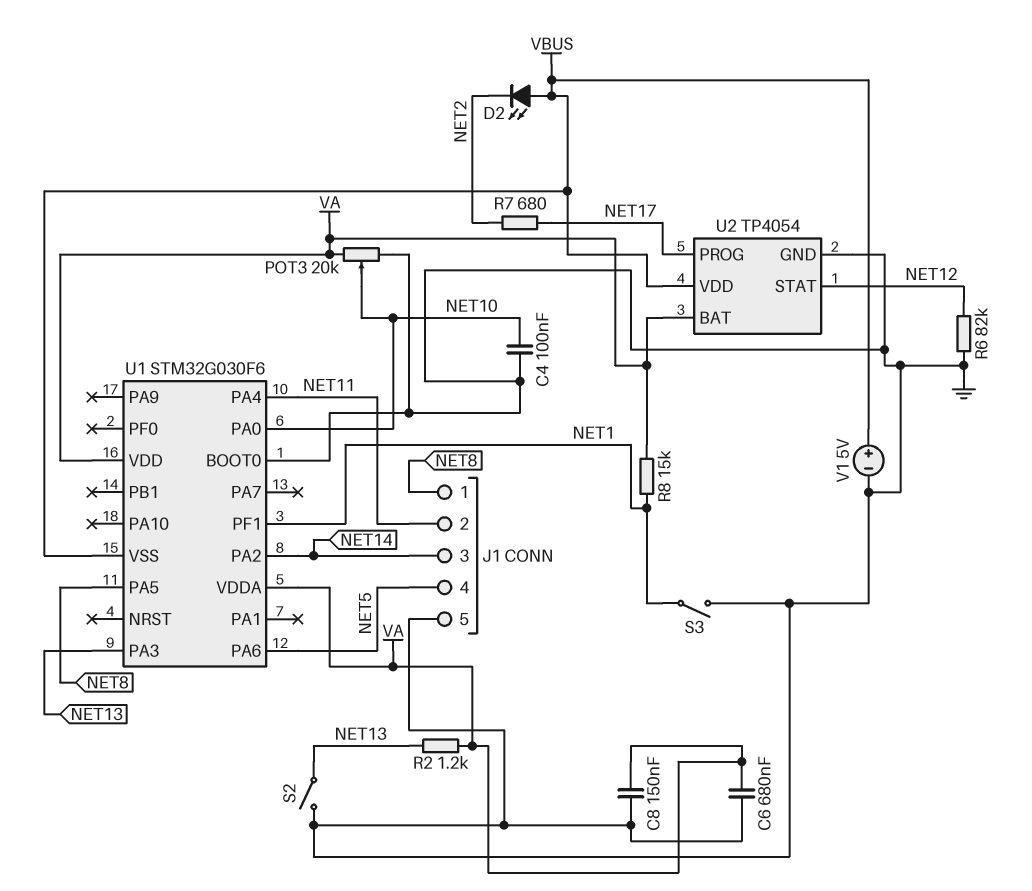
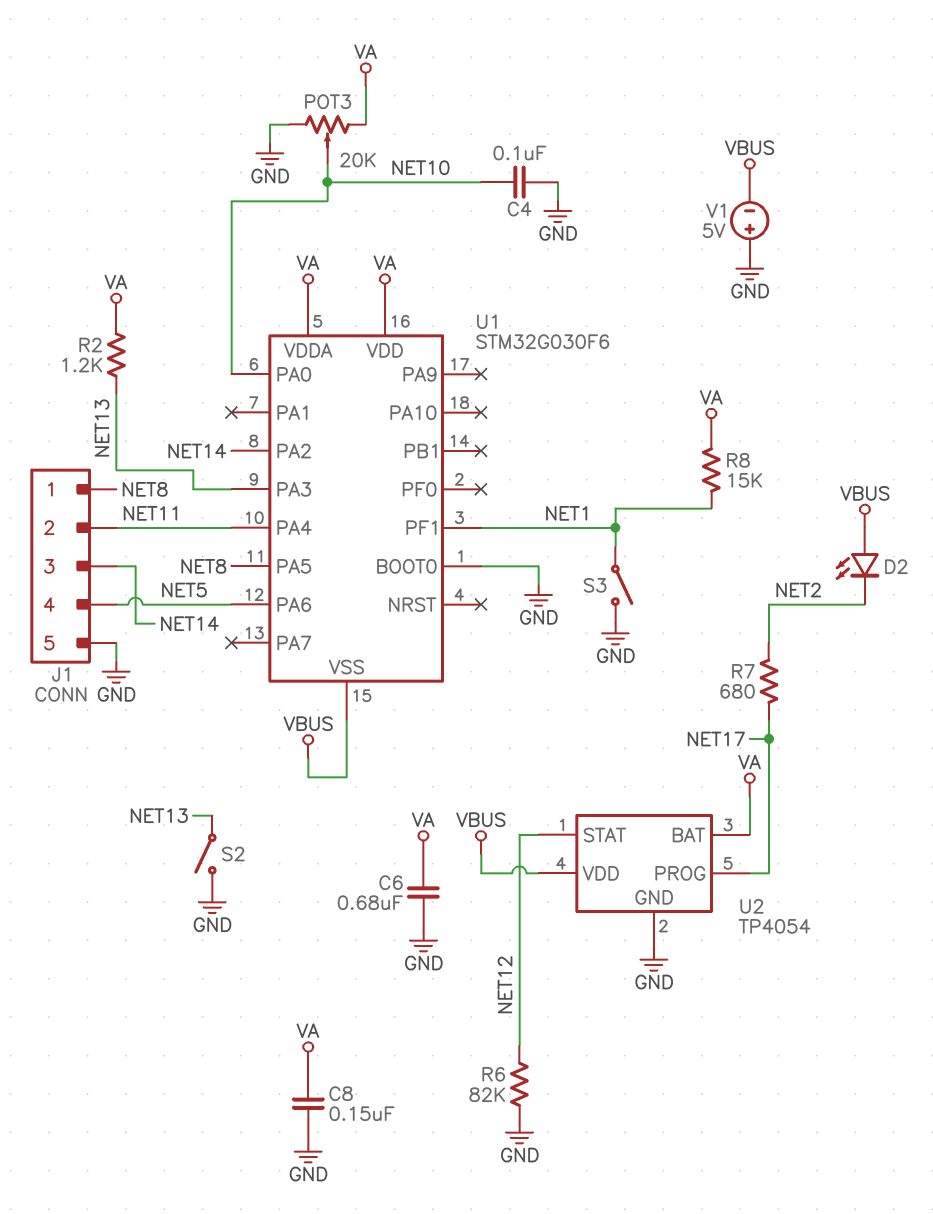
V1: 5V (plus VBUS, minus GND) -> 5V (plus GND, minus VBUS)

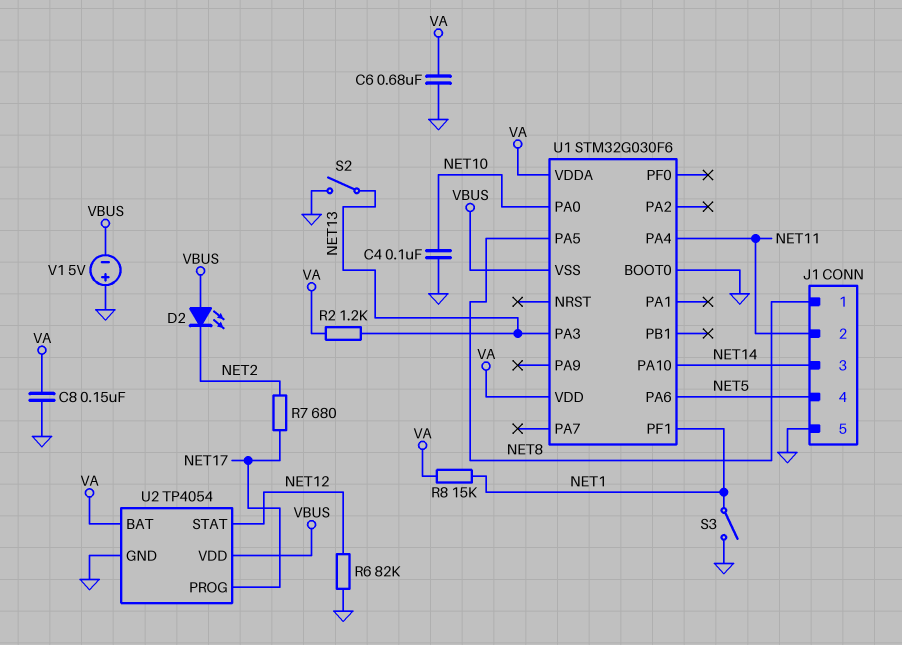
POT3: 20k (GND, VA, wiper NET10) -> none
U1 pin PA2: NET14 -> none
U1 pin PA10: none -> NET14

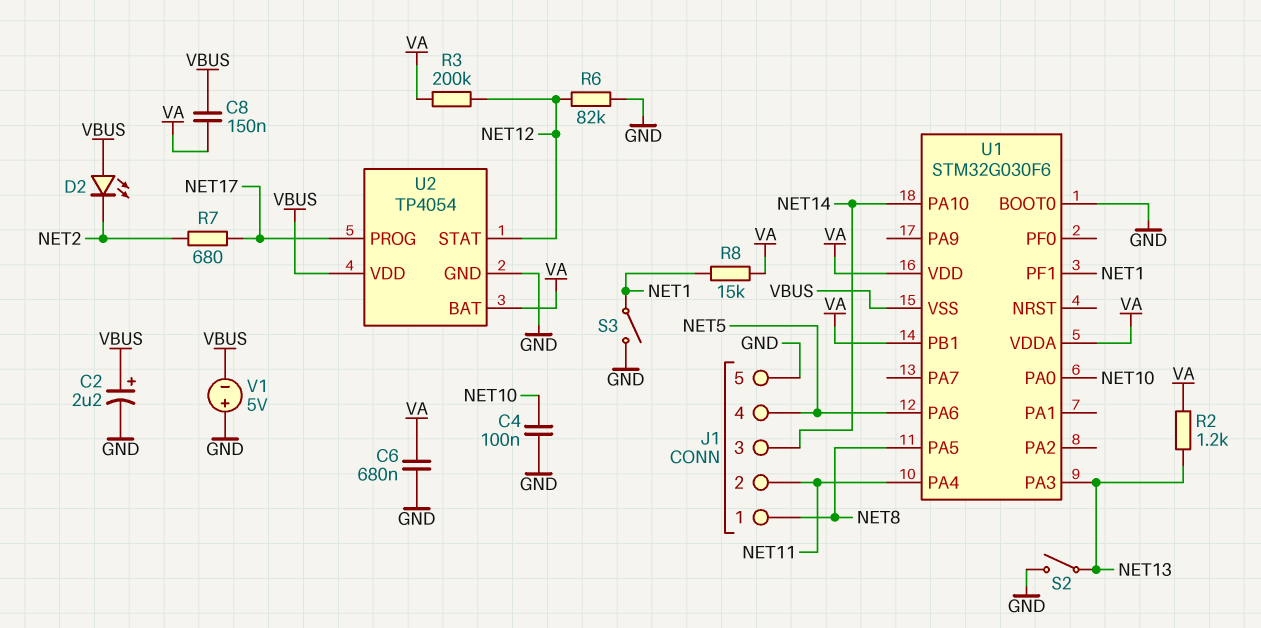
C2: none -> 2.2uF (plus VBUS, minus GND)
C8: 150nF (GND, VA) -> 150nF (VA, VBUS)
R3: none -> 200k (NET12, VA)
U1 pin PB1: none -> VA

